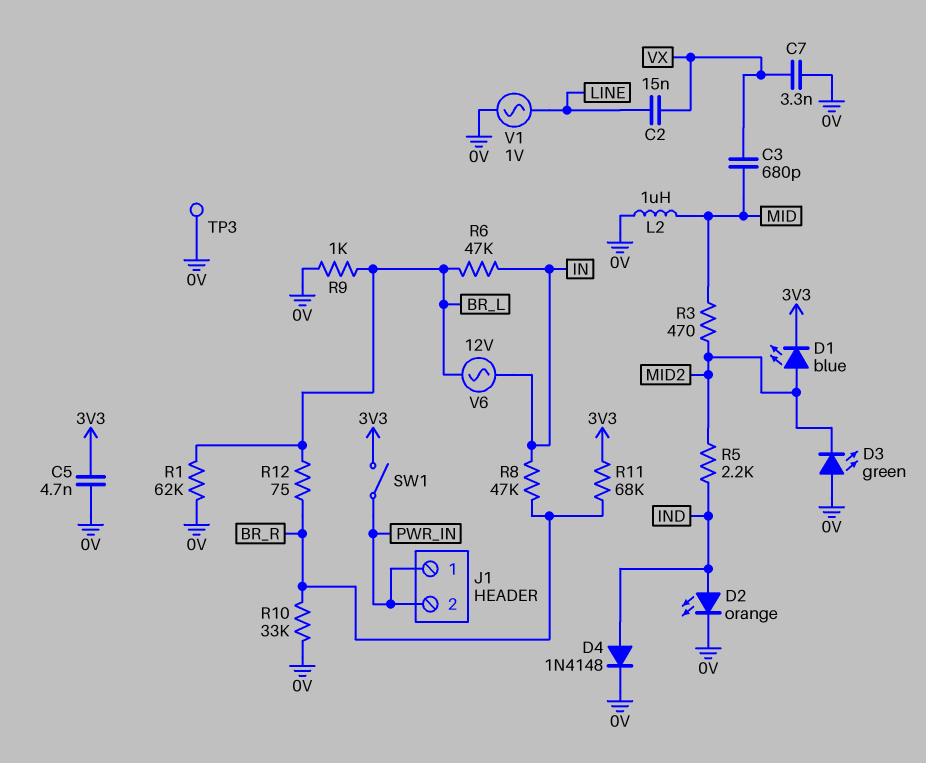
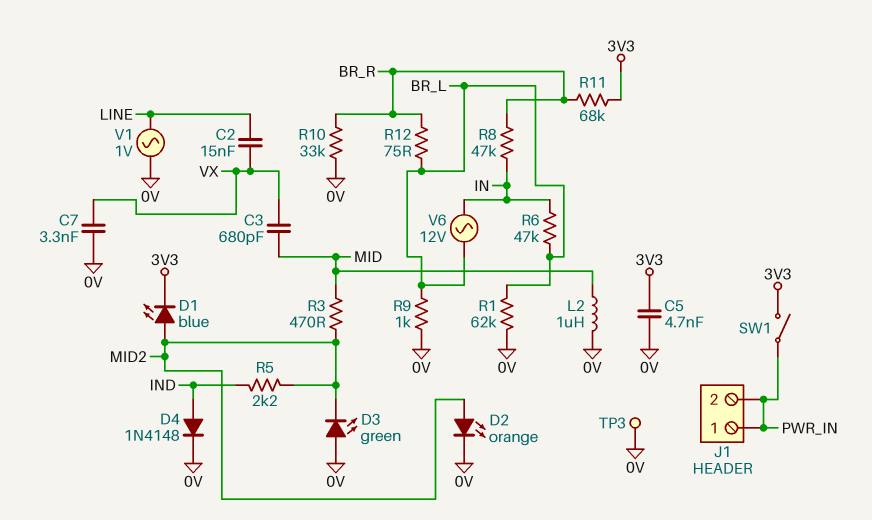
D2: LED orange (A IND, K 0V) -> LED orange (A MID2, K 0V)

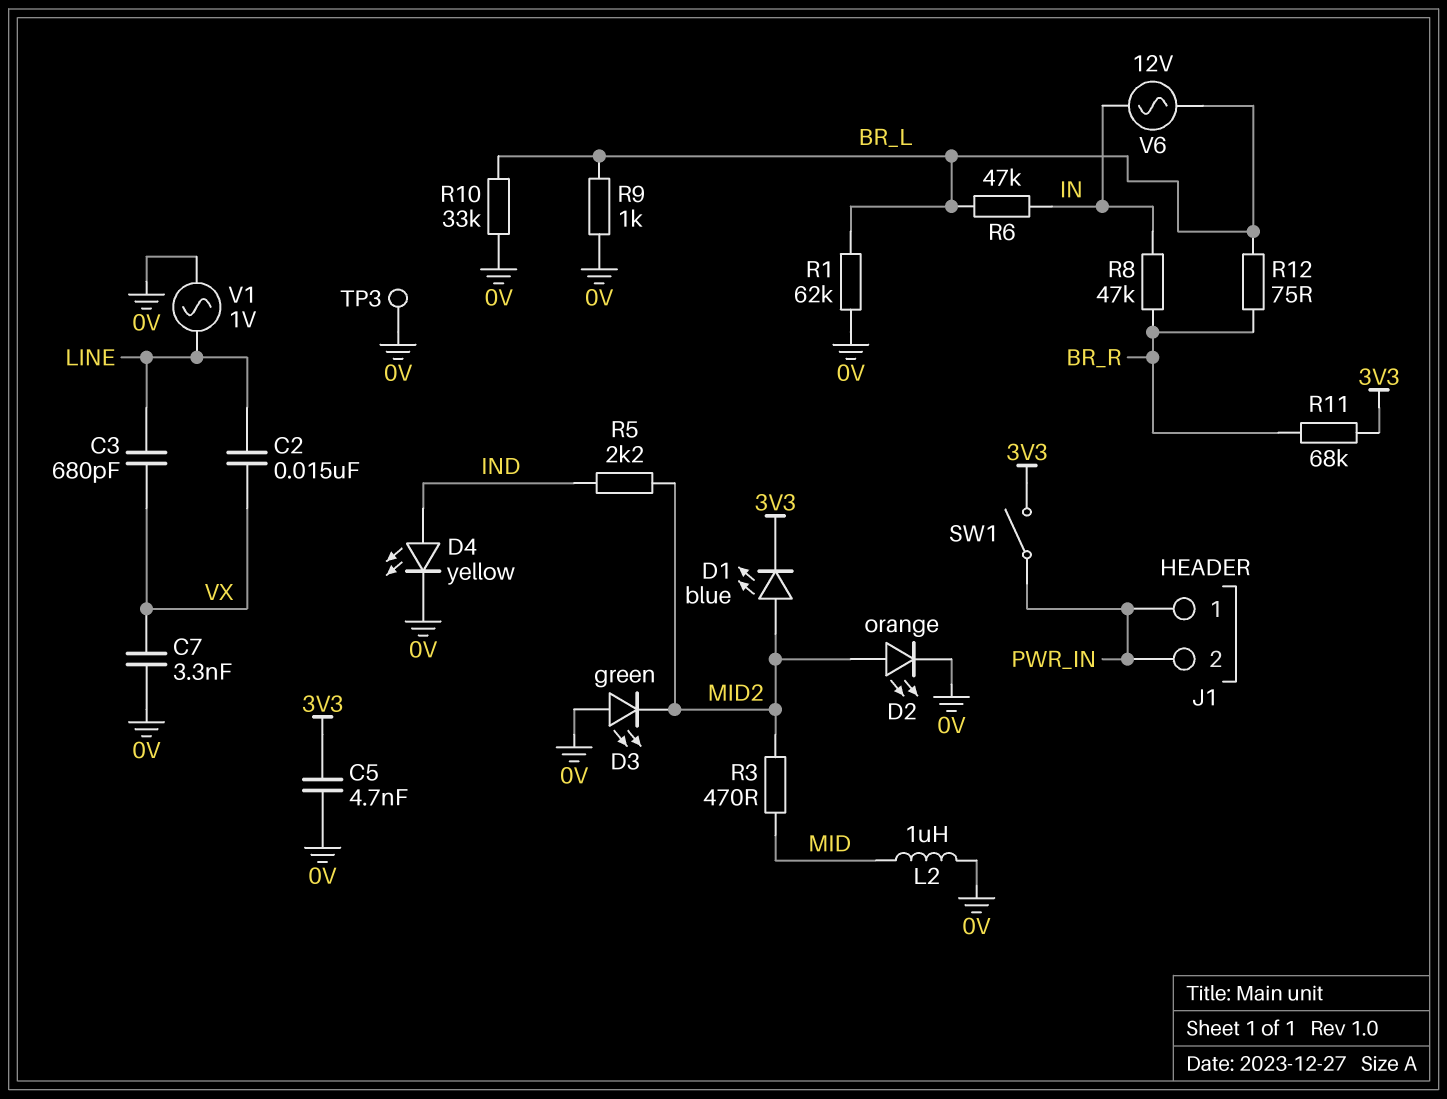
C3: 680pF (MID, VX) -> 680pF (LINE, VX)
D4: diode 1N4148 (A IND, K 0V) -> LED yellow (A IND, K 0V)
R10: 33k (0V, BR_R) -> 33k (0V, BR_L)

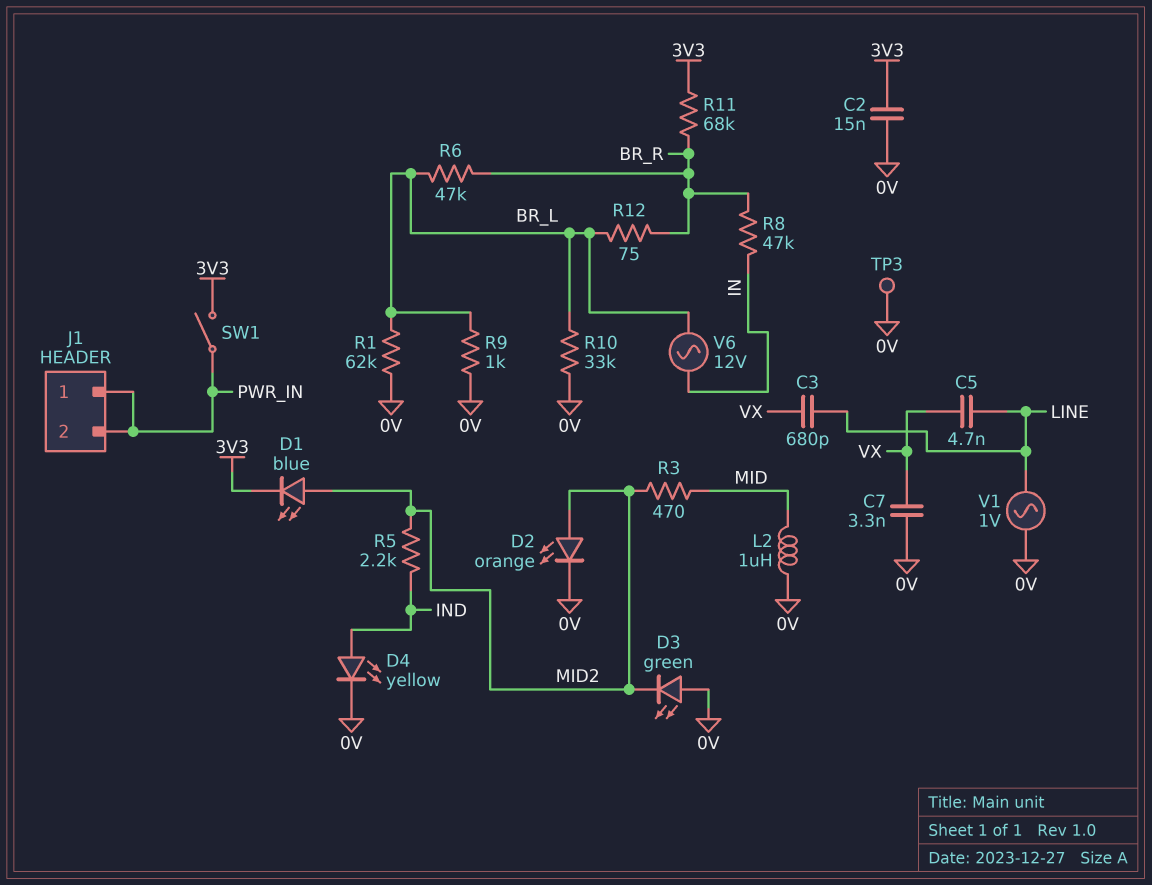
C2: 15nF (LINE, VX) -> 15nF (0V, 3V3)
C5: 4.7nF (0V, 3V3) -> 4.7nF (LINE, VX)
R6: 47k (BR_L, IN) -> 47k (BR_L, BR_R)

